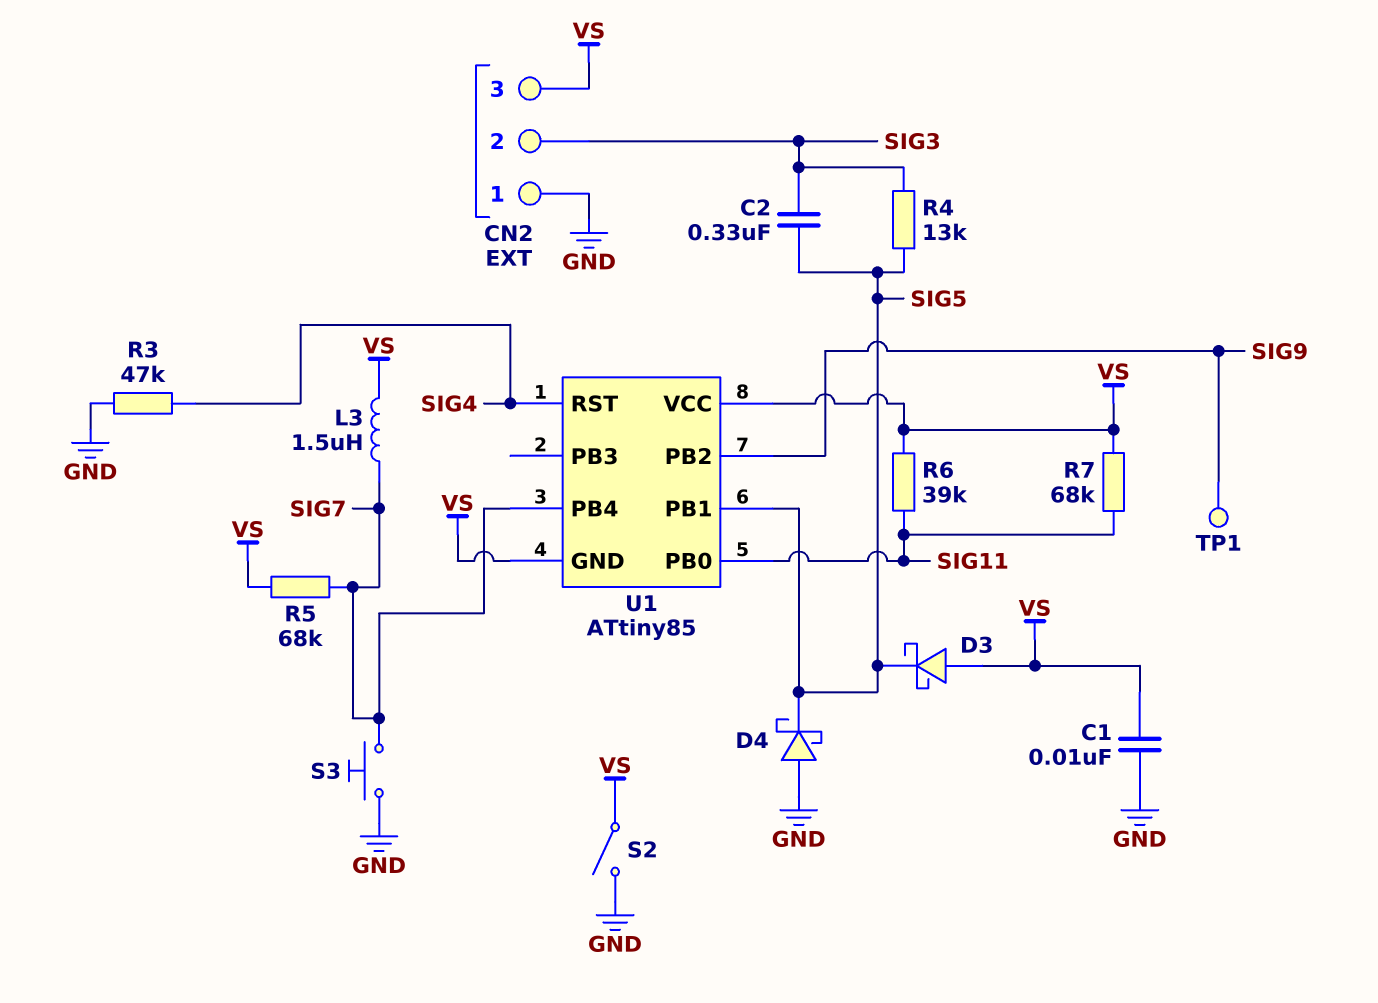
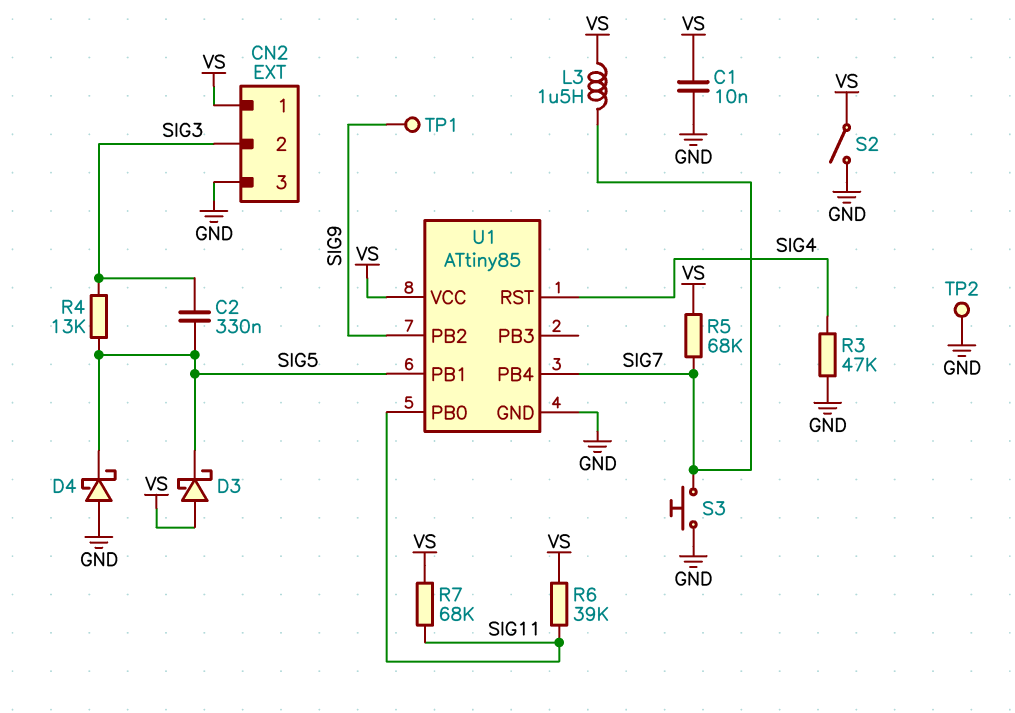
CN2 pin 1: GND -> VS
CN2 pin 3: VS -> GND
TP2: none -> test point (GND)
U1 pin GND: VS -> GND

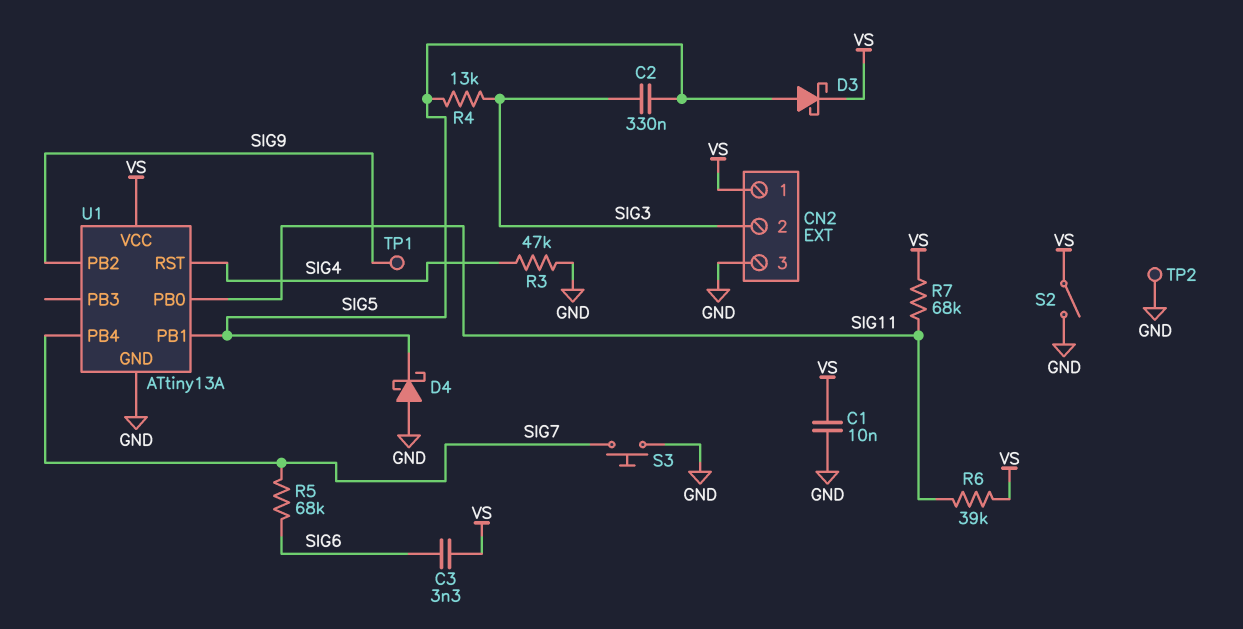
C3: none -> 3.3nF (SIG6, VS)
D3: schottky (A VS, K SIG5) -> schottky (A SIG5, K VS)
L3: 1.5uH (SIG7, VS) -> none
R5: 68k (SIG7, VS) -> 68k (SIG6, SIG7)
U1: ATtiny85 -> ATtiny13A

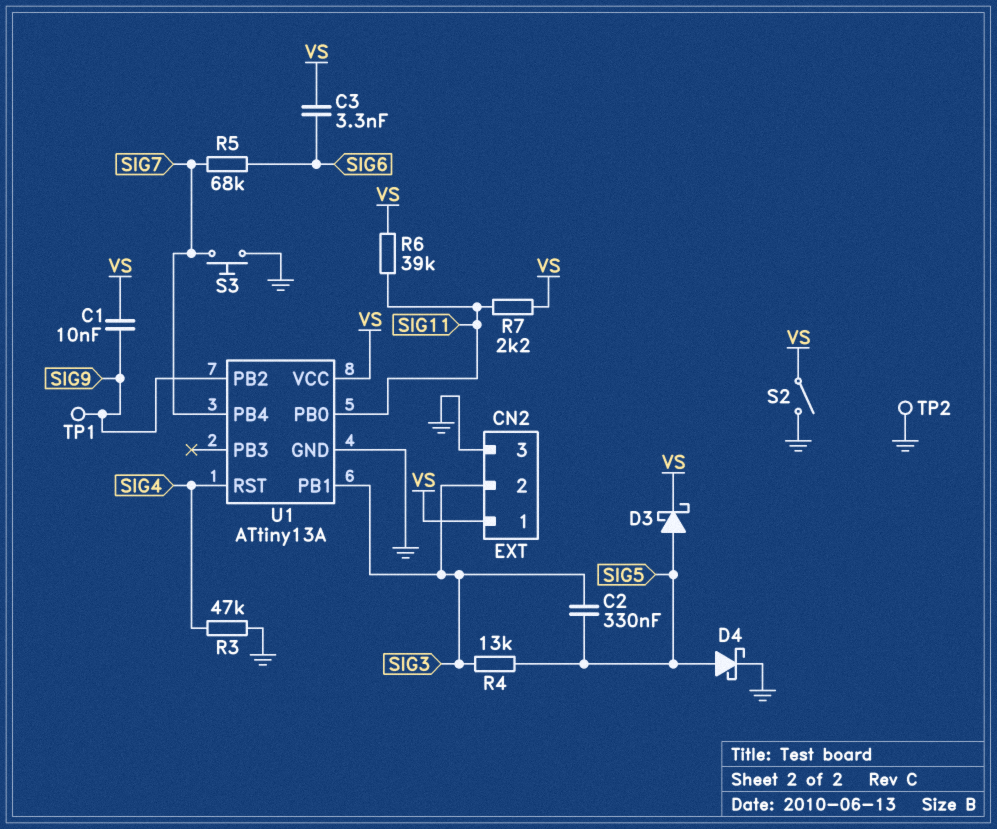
C1: 10nF (GND, VS) -> 10nF (SIG9, VS)
D4: schottky (A GND, K SIG5) -> schottky (A SIG5, K GND)
R7: 68k (SIG11, VS) -> 2.2k (SIG11, VS)
U1 pin PB1: SIG5 -> SIG3

